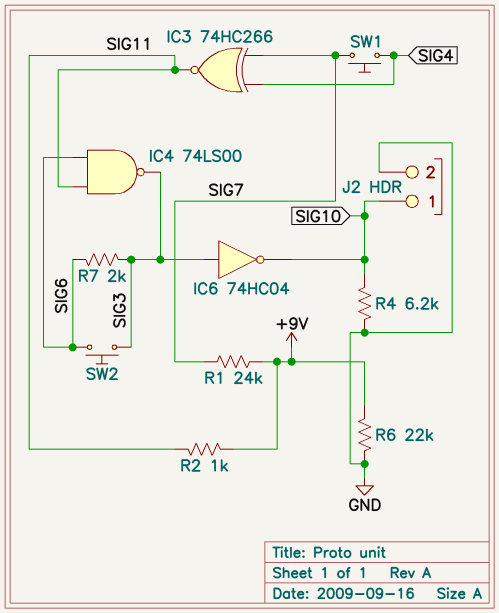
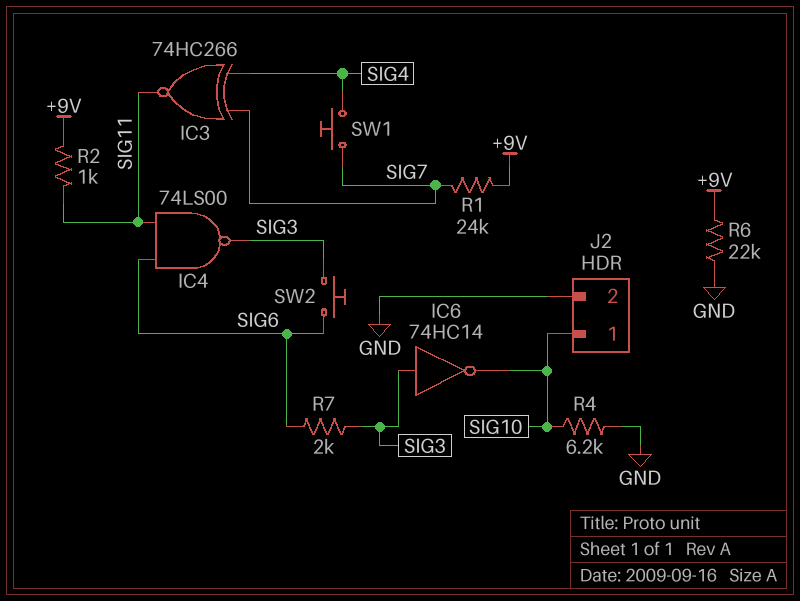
IC6: NOT 74HC04 (in SIG3, out SIG10) -> NOT 74HC14 (in SIG3, out SIG10)

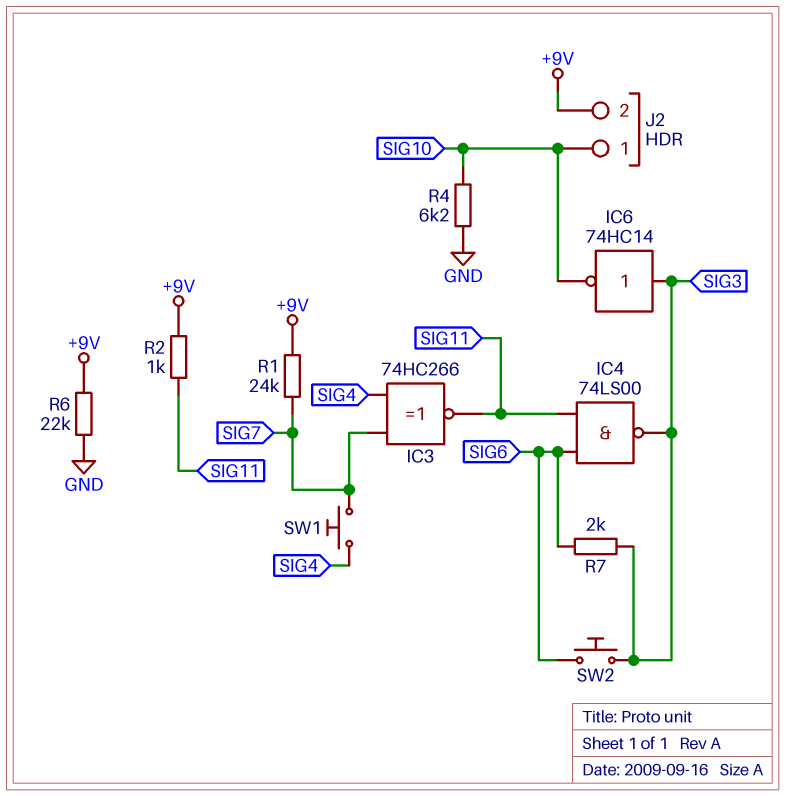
J2 pin 2: GND -> +9V

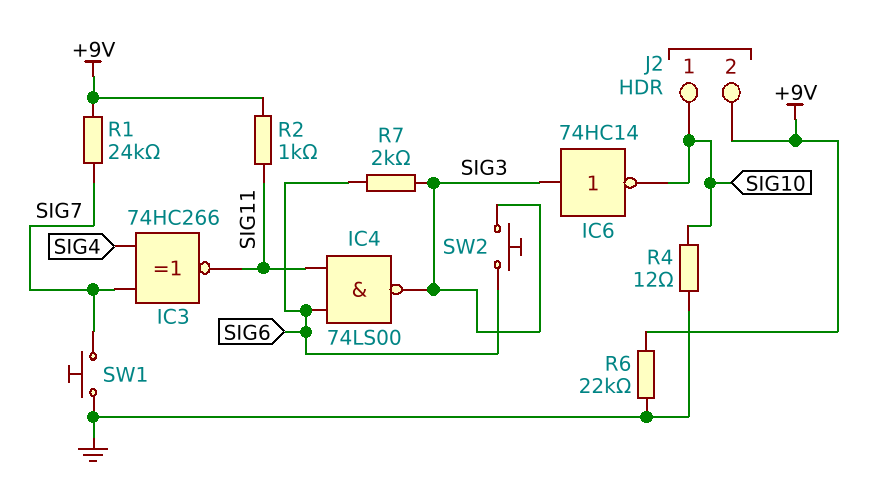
R4: 6.2k (GND, SIG10) -> 12 (GND, SIG10)
SW1: button (SIG4, SIG7) -> button (GND, SIG7)

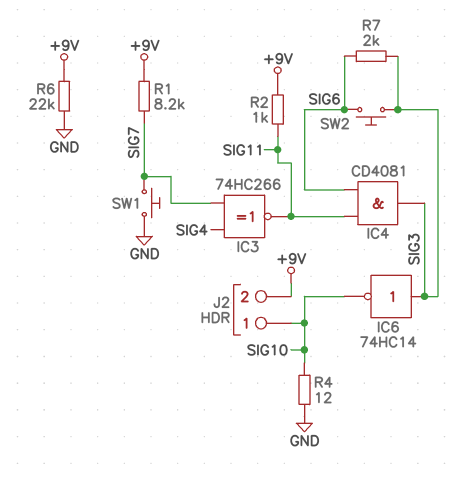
IC4: NAND 74LS00 (in SIG6, in SIG11, out SIG3) -> AND CD4081 (in SIG6, in SIG11, out SIG3)
R1: 24k (+9V, SIG7) -> 8.2k (+9V, SIG7)

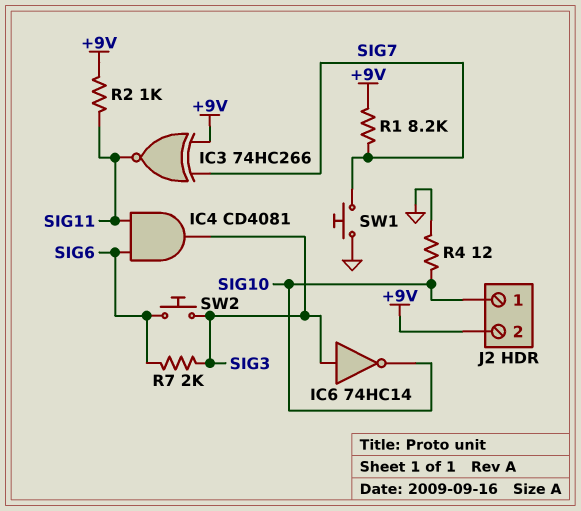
IC3: XNOR 74HC266 (in SIG4, in SIG7, out SIG11) -> XNOR 74HC266 (in +9V, in SIG7, out SIG11)
R6: 22k (+9V, GND) -> none

